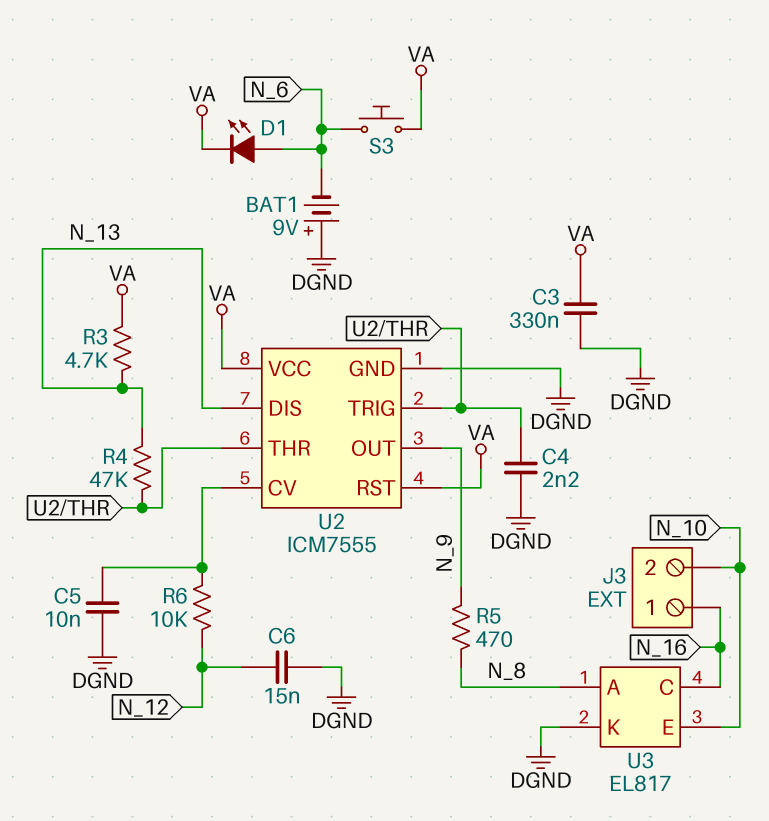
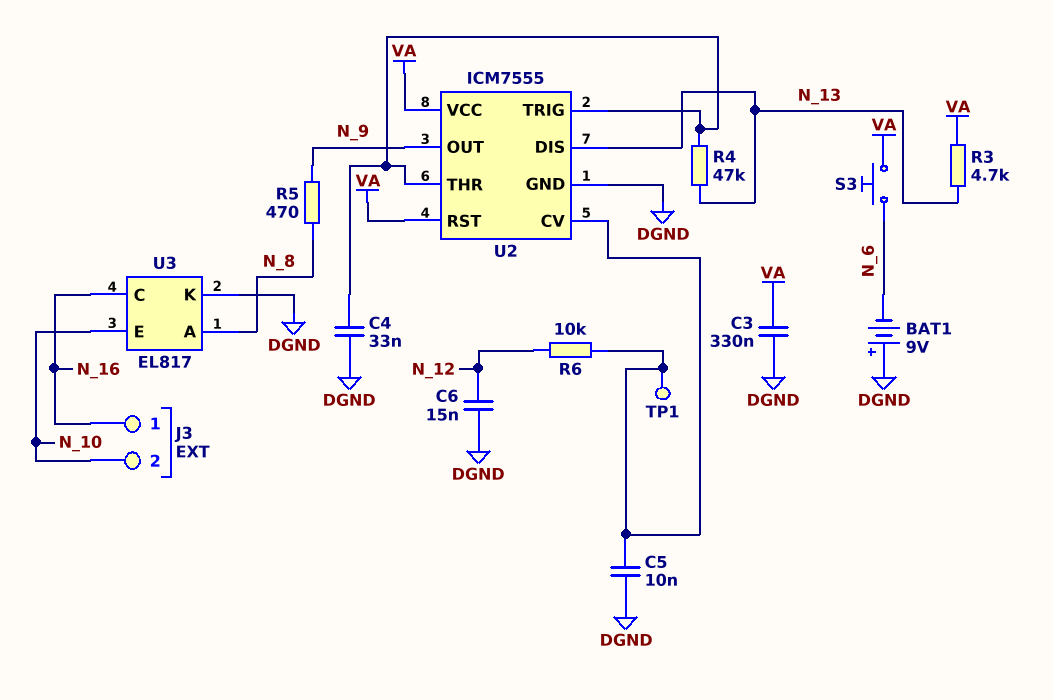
C4: 2.2nF (DGND, U2/THR) -> 33nF (DGND, U2/THR)
D1: LED (A N_6, K VA) -> none
TP1: none -> test point (U2/CV)

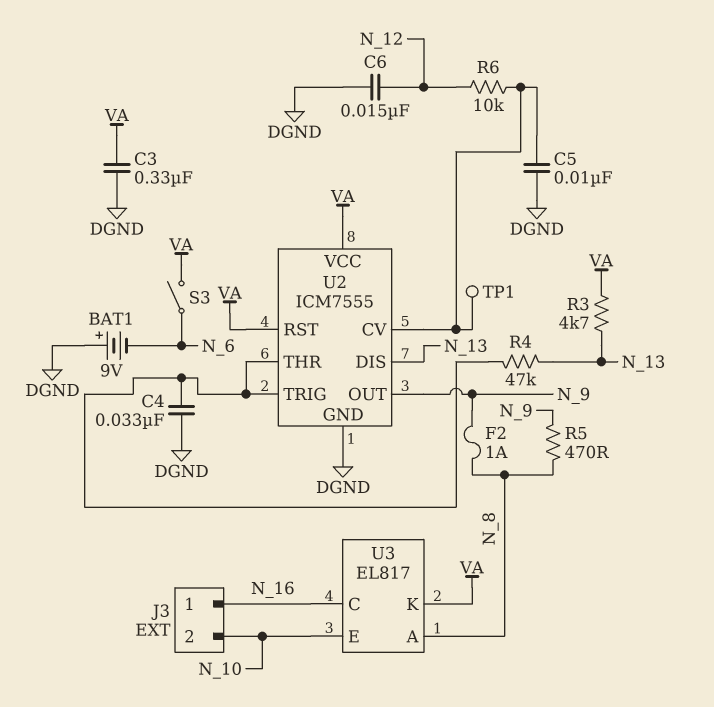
F2: none -> 1A (N_8, N_9)
S3: button (N_6, VA) -> switch (N_6, VA)
U3 pin K: DGND -> VA

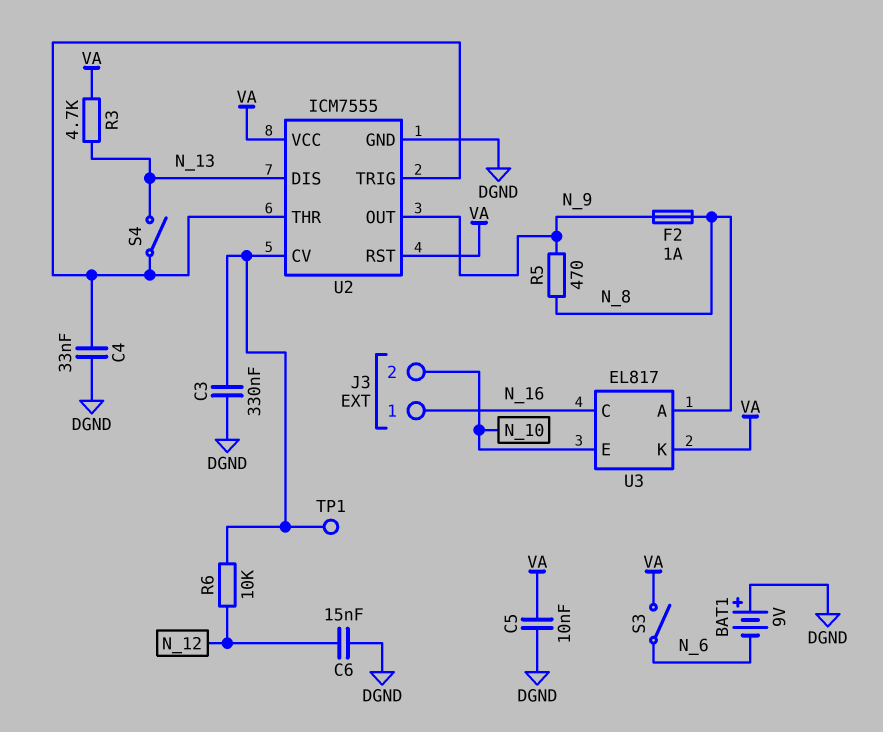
C3: 330nF (DGND, VA) -> 330nF (DGND, U2/CV)
C5: 10nF (DGND, U2/CV) -> 10nF (DGND, VA)
R4: 47k (N_13, U2/THR) -> none
S4: none -> switch (N_13, U2/THR)

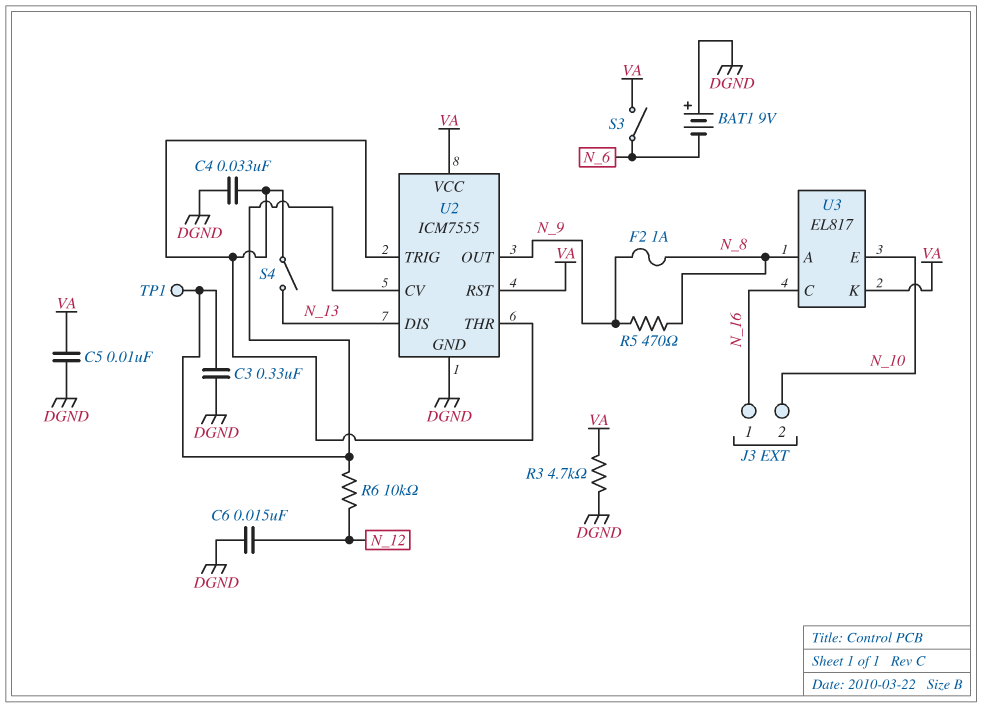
R3: 4.7k (N_13, VA) -> 4.7k (DGND, VA)

